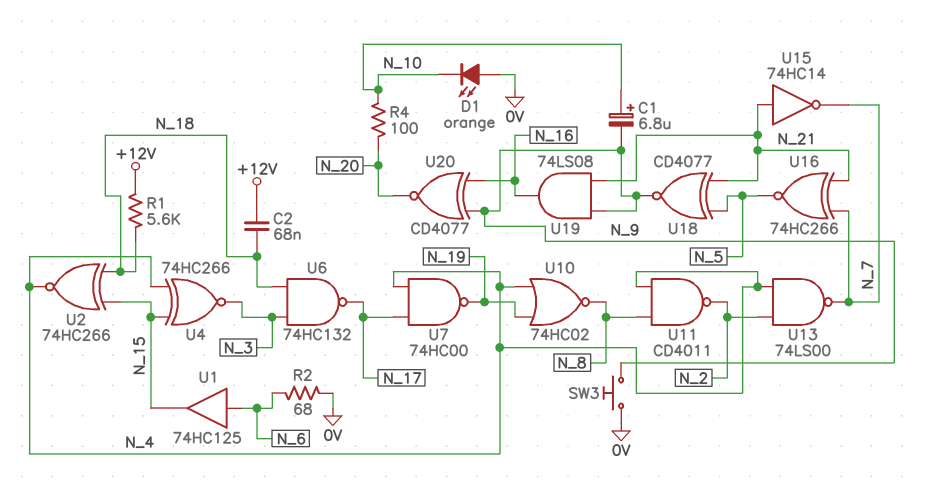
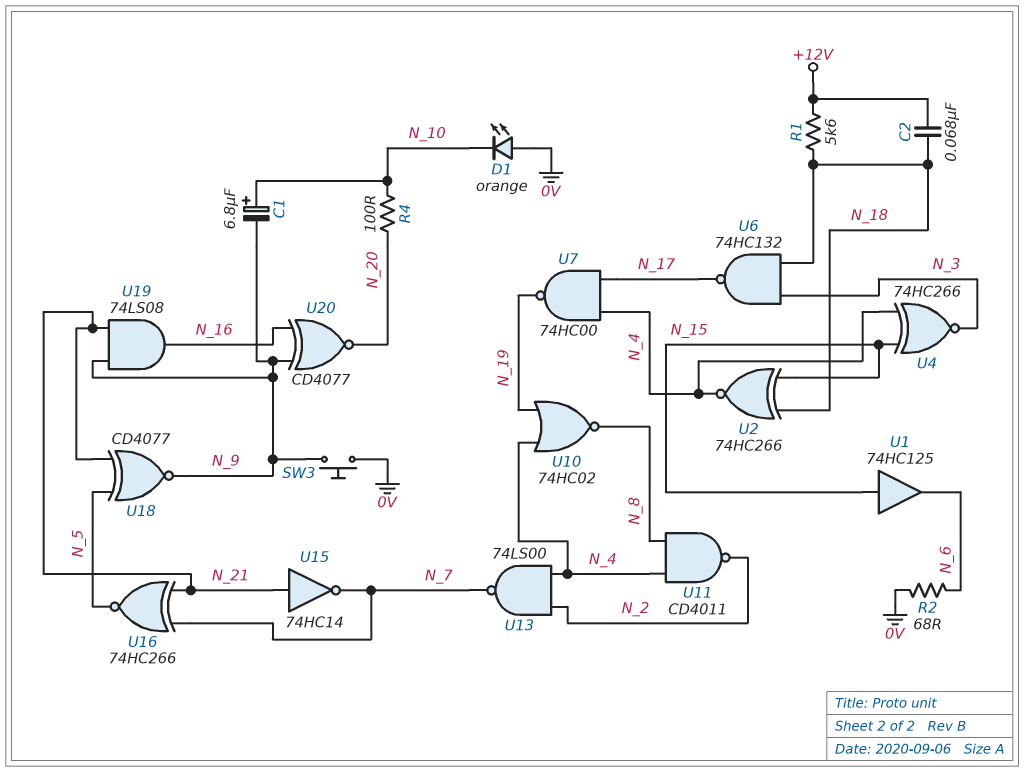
U1: buffer 74HC125 (in N_6, out N_15) -> buffer 74HC125 (in N_15, out N_6)

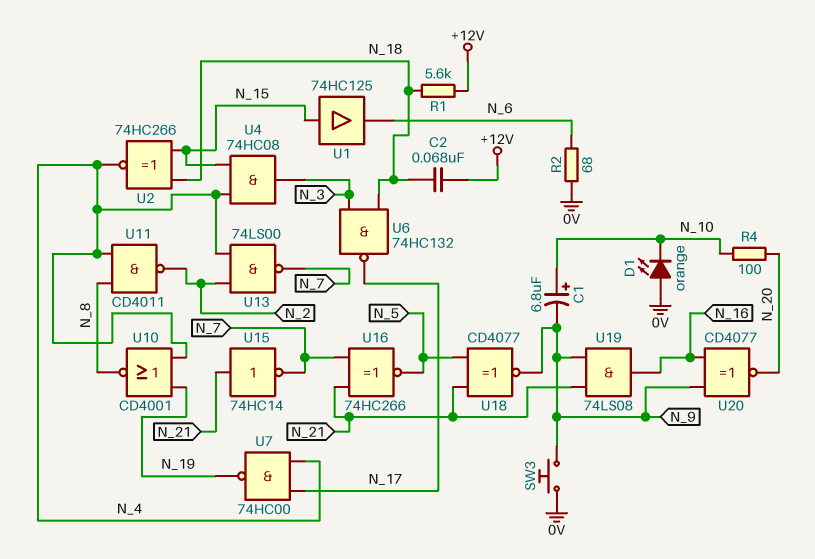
U4: XNOR 74HC266 (in N_4, in N_15, out N_3) -> AND 74HC08 (in N_4, in N_15, out N_3)
U10: NOR 74HC02 (in N_4, in N_19, out N_8) -> NOR CD4001 (in N_4, in N_19, out N_8)

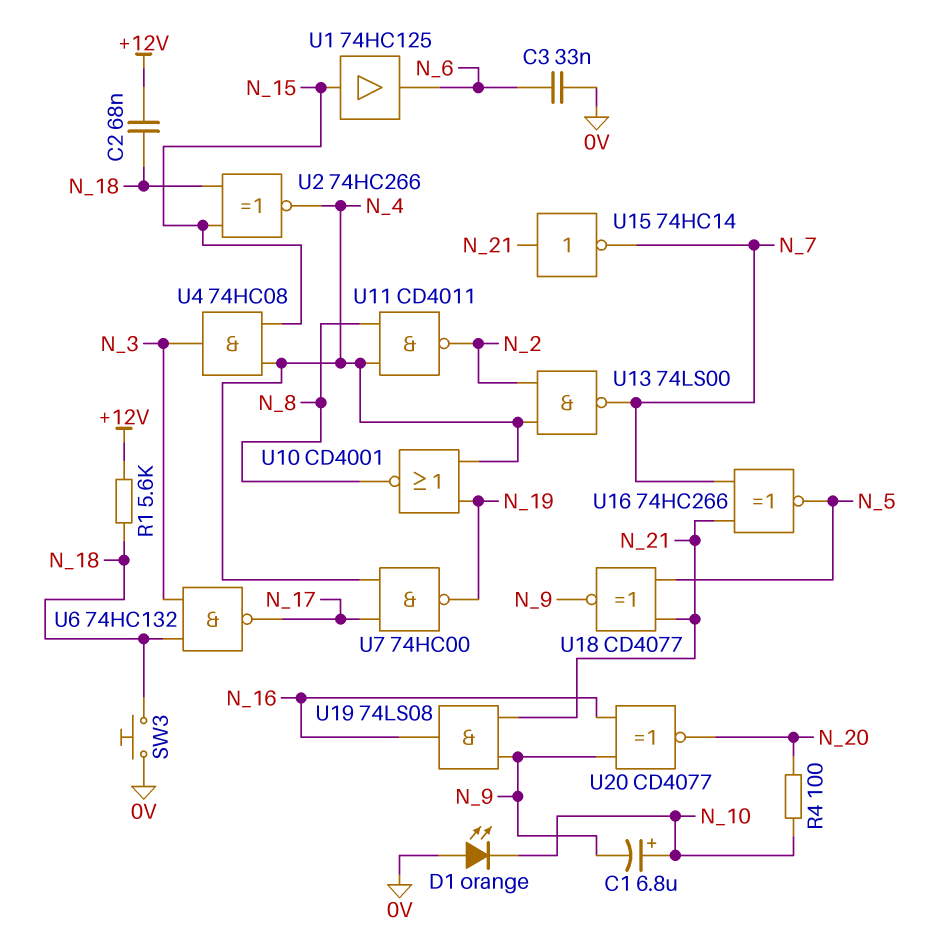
C3: none -> 33nF (0V, N_6)
R2: 68 (0V, N_6) -> none
SW3: button (0V, N_9) -> button (0V, N_18)

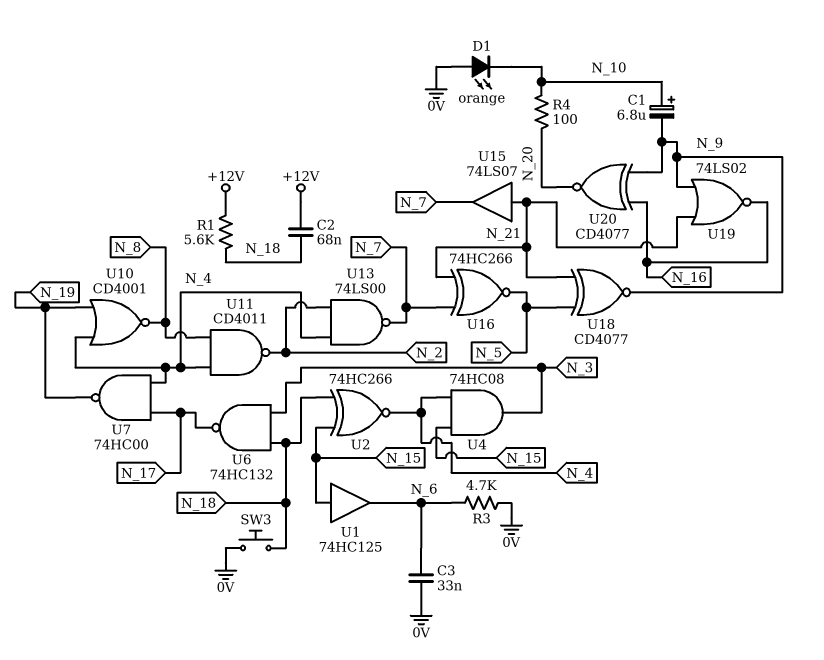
R3: none -> 4.7k (0V, N_6)
U15: NOT 74HC14 (in N_21, out N_7) -> buffer 74LS07 (in N_21, out N_7)
U19: AND 74LS08 (in N_9, in N_21, out N_16) -> NOR 74LS02 (in N_9, in N_21, out N_16)

